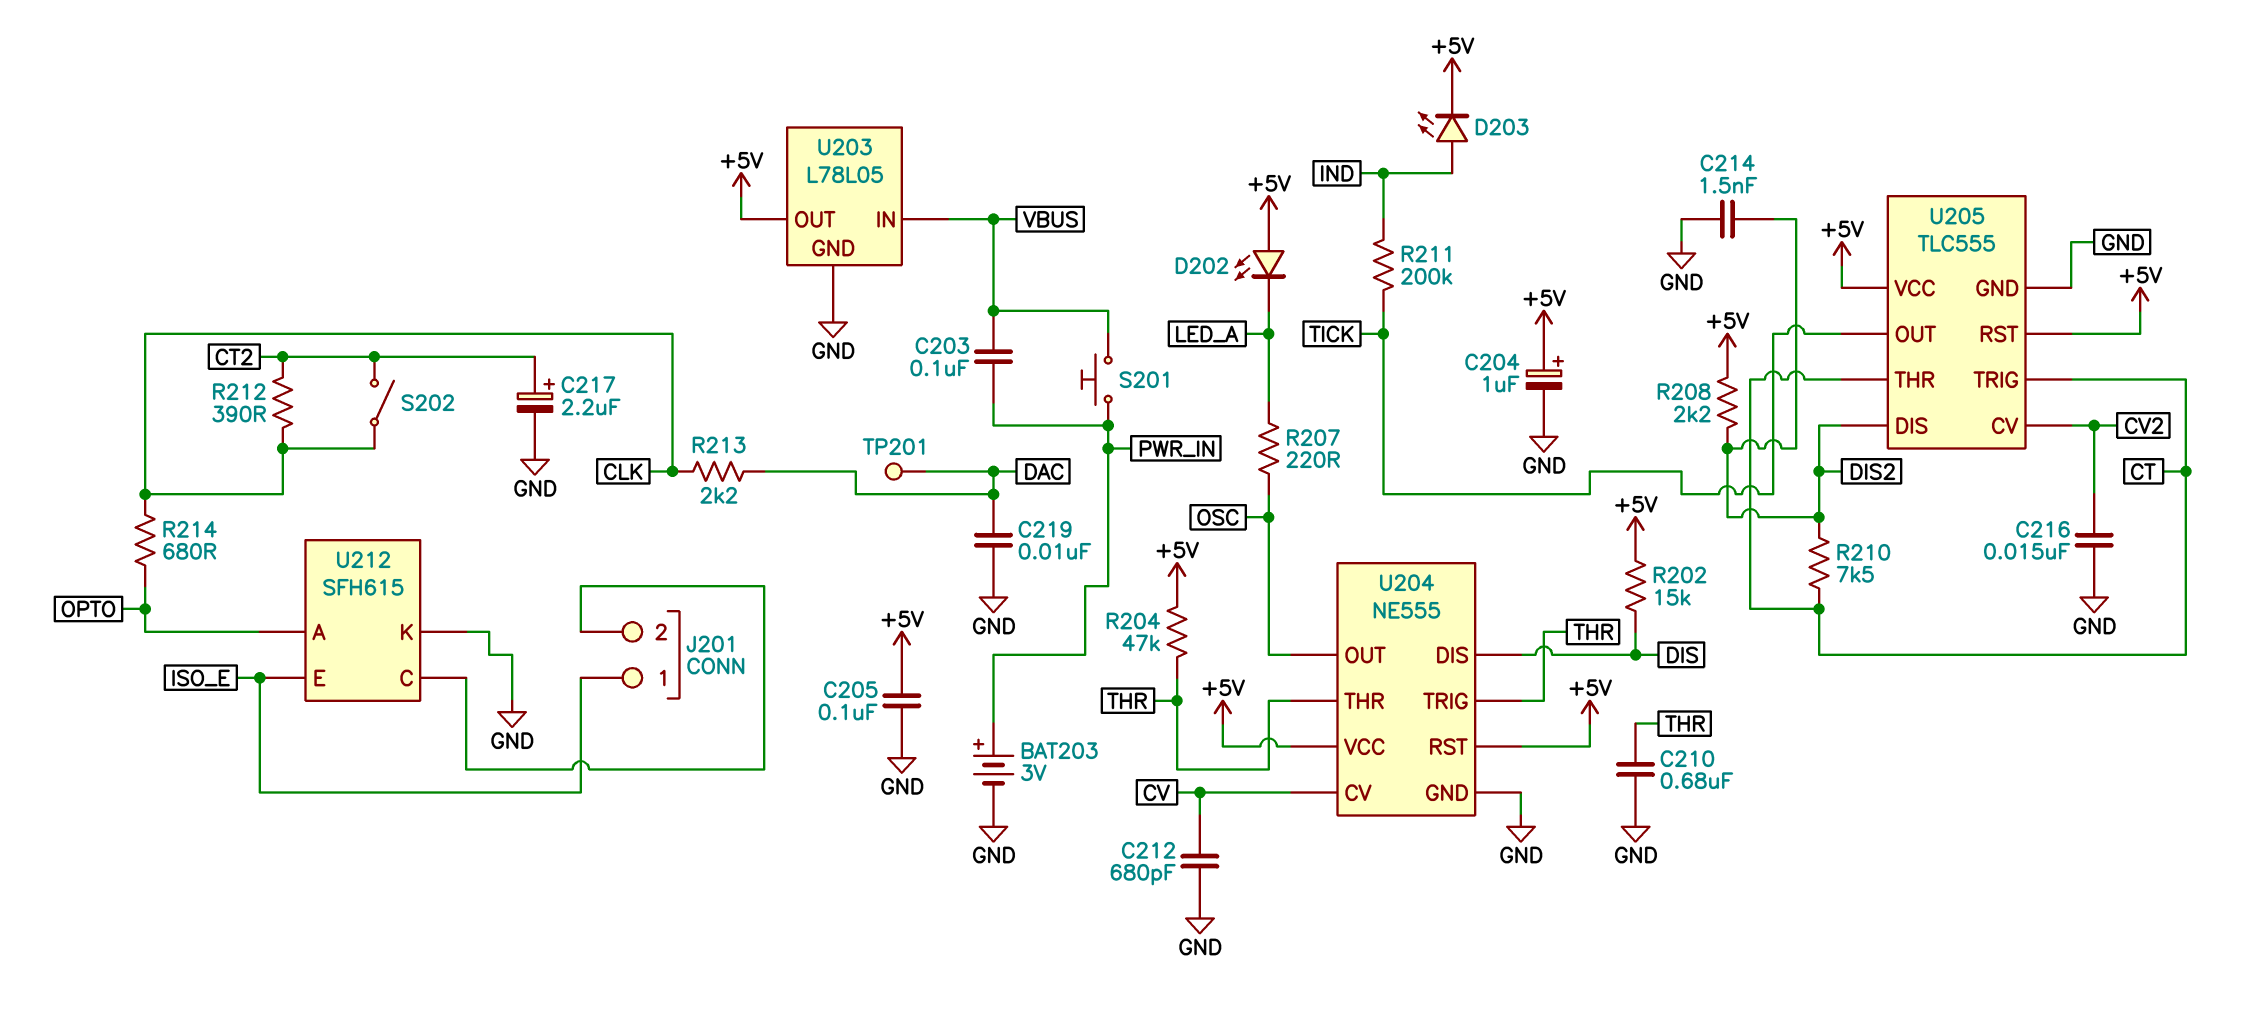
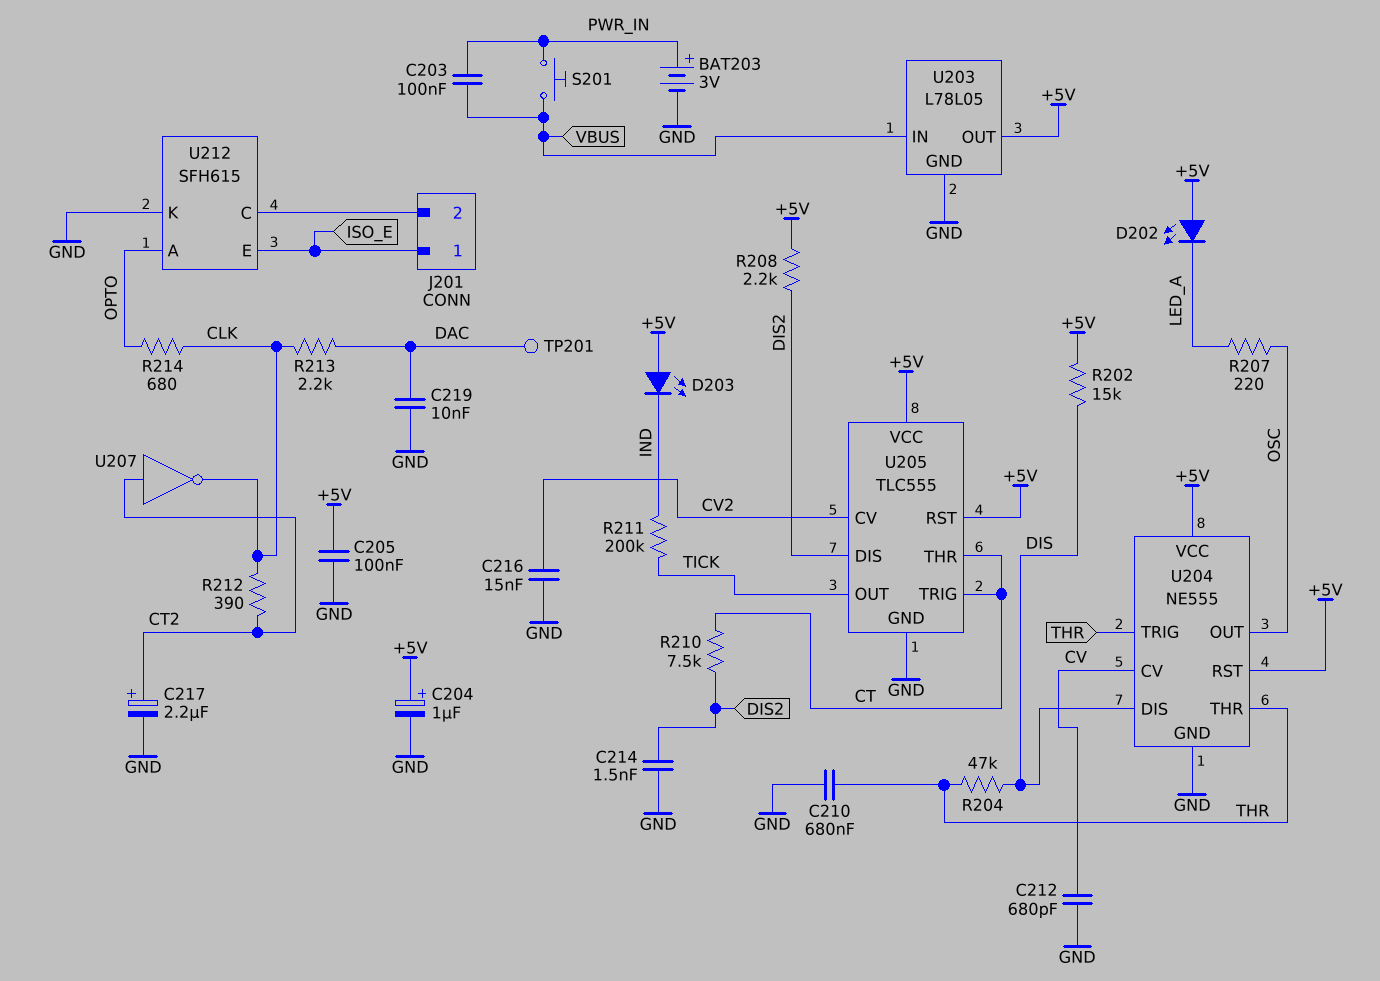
D203: LED (A IND, K +5V) -> LED (A +5V, K IND)
R204: 47k (+5V, THR) -> 47k (DIS, THR)
S202: switch (CLK, CT2) -> none
U207: none -> NOT (in CT2, out CLK)

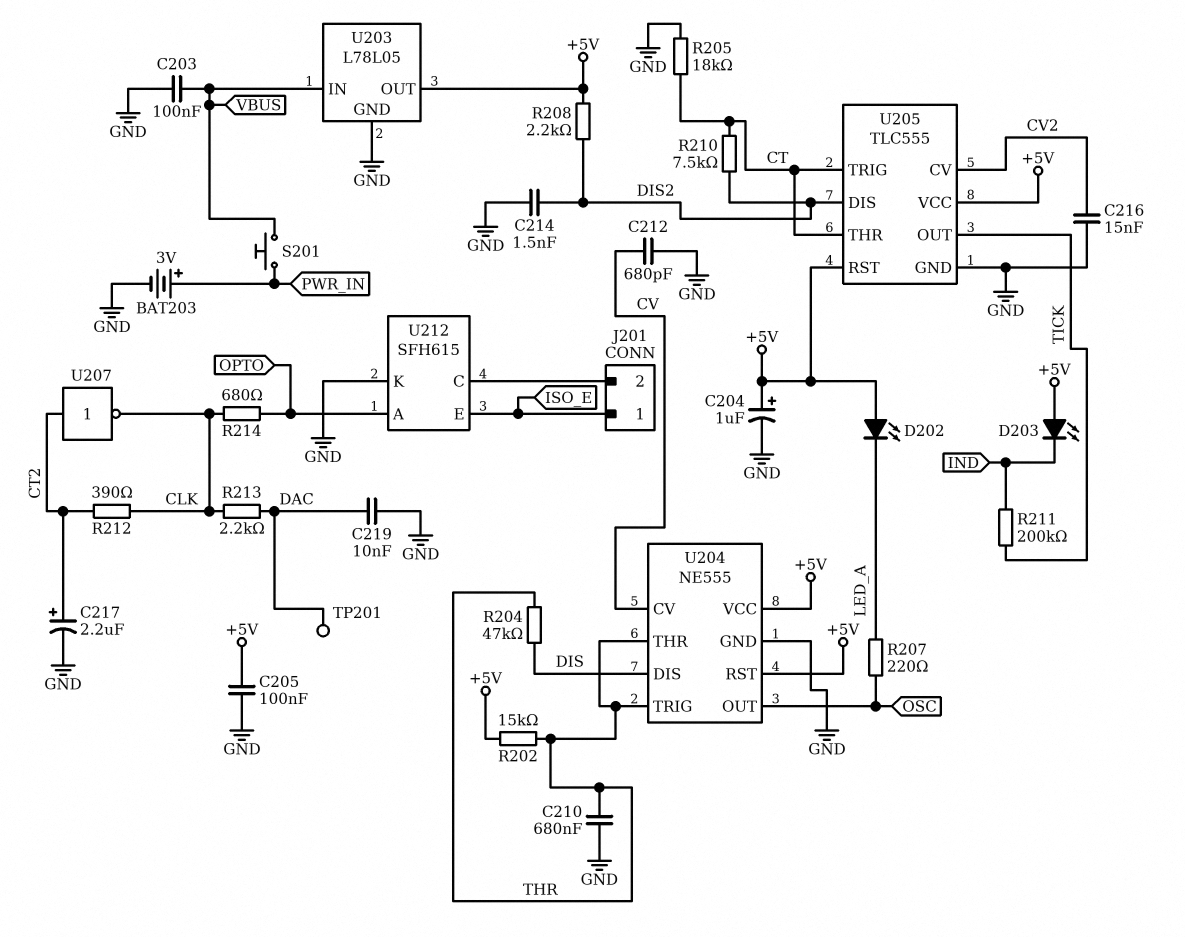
C203: 100nF (PWR_IN, VBUS) -> 100nF (GND, VBUS)
R202: 15k (+5V, DIS) -> 15k (+5V, THR)
R205: none -> 18k (CT, GND)

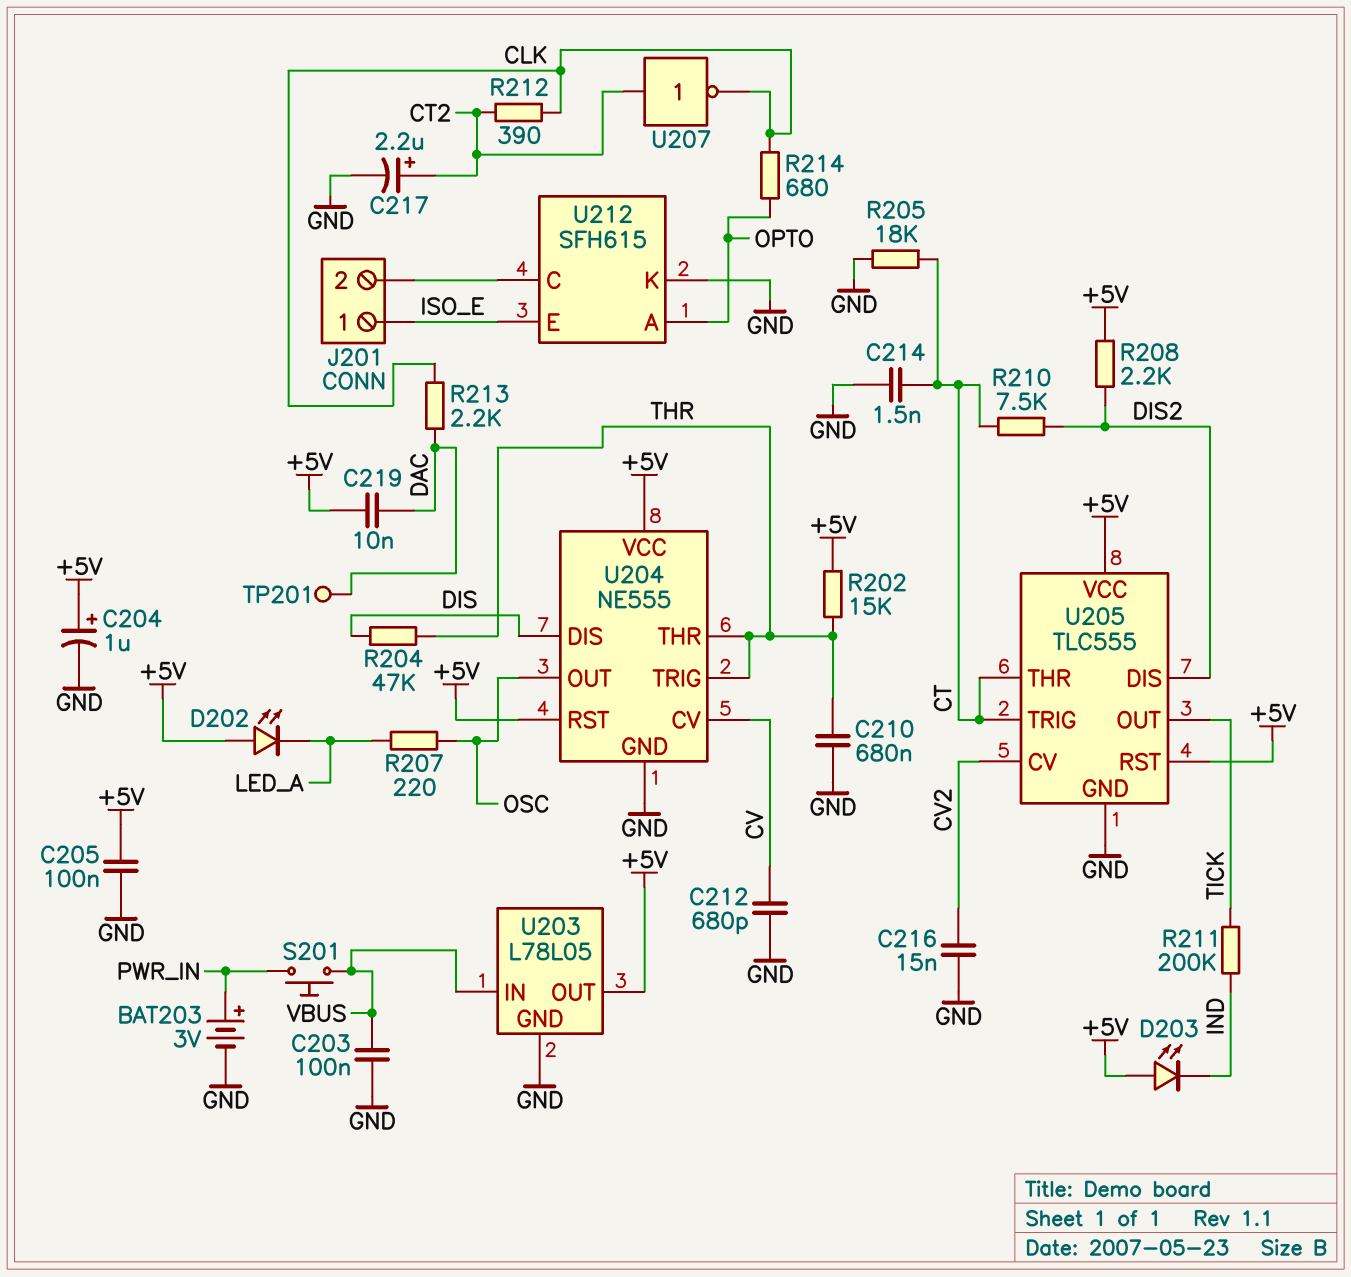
C214: 1.5nF (DIS2, GND) -> 1.5nF (CT, GND)
C219: 10nF (DAC, GND) -> 10nF (+5V, DAC)

